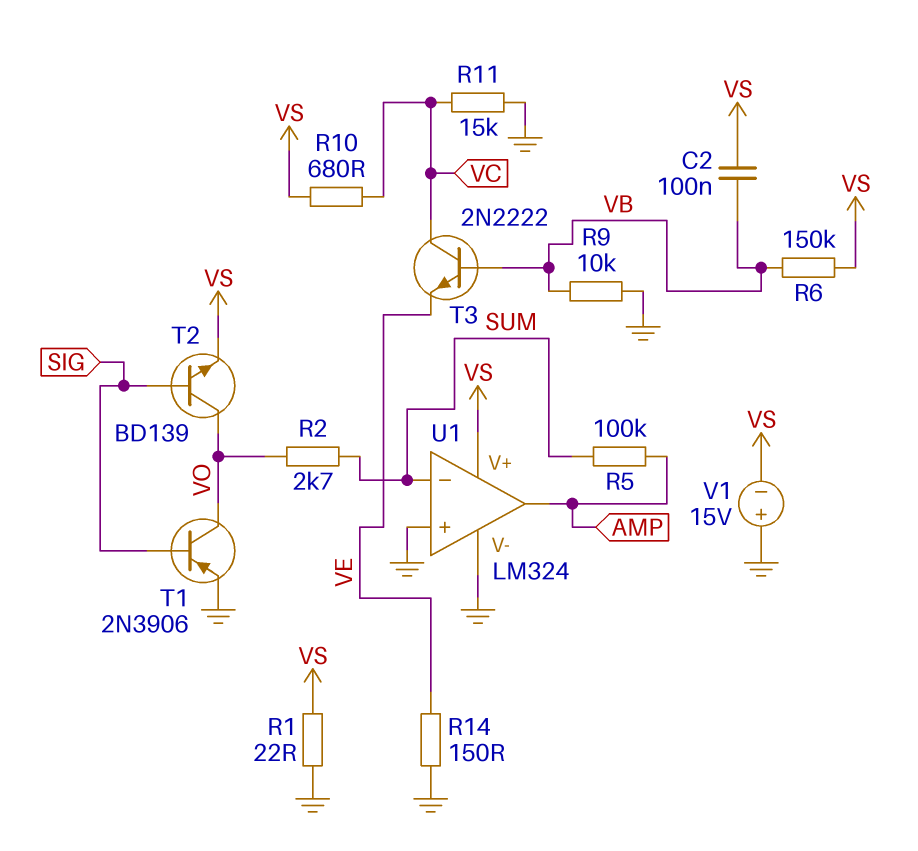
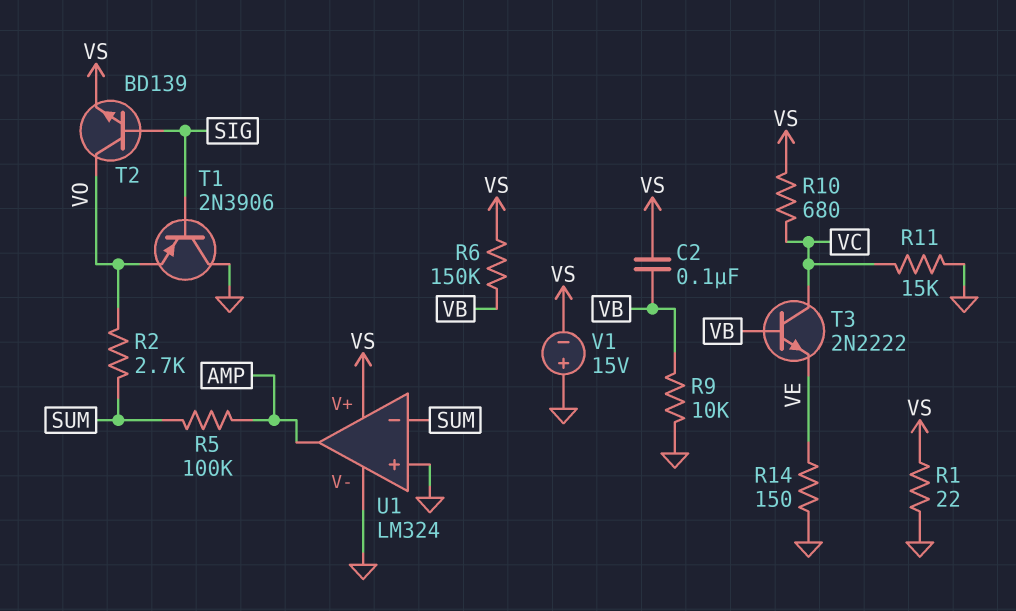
T1: PNP 2N3906 (B SIG, C VO, E GND) -> PNP 2N3906 (B SIG, C GND, E VO)

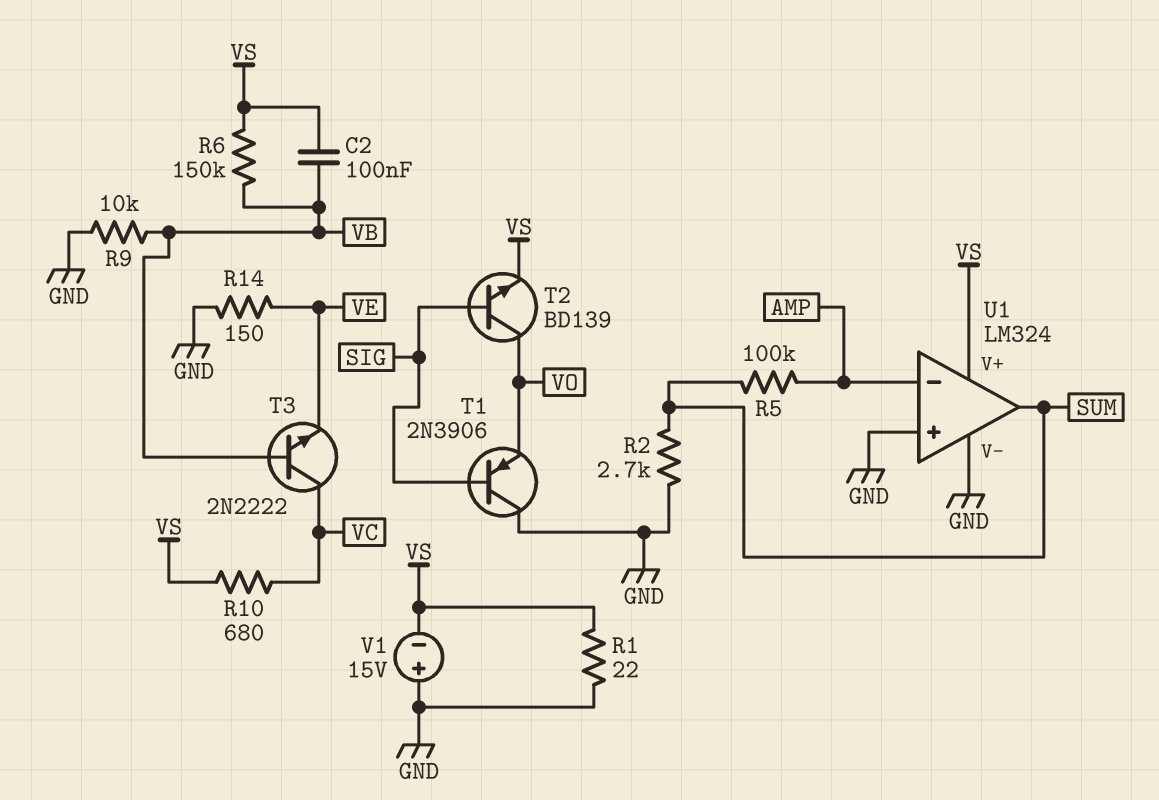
R2: 2.7k (SUM, VO) -> 2.7k (GND, SUM)
R11: 15k (GND, VC) -> none
U1 pin in-: SUM -> AMP
U1 pin out: AMP -> SUM

